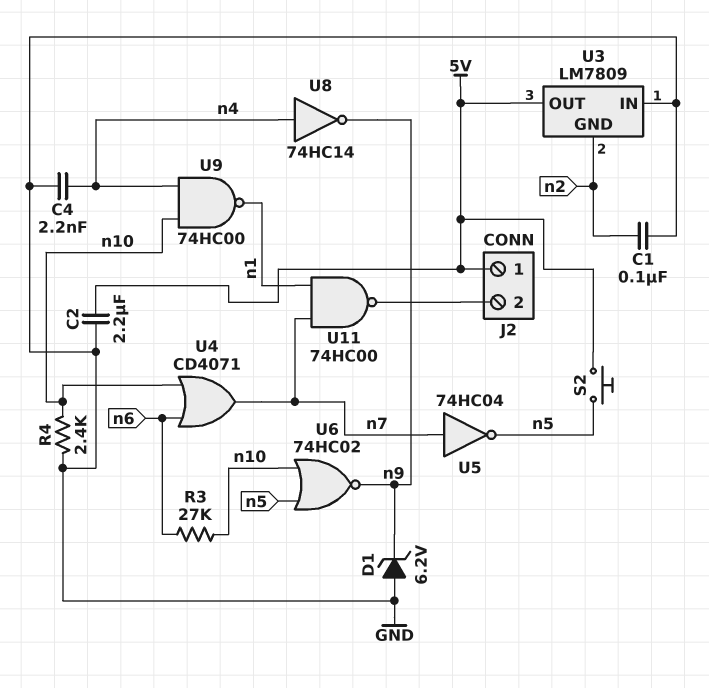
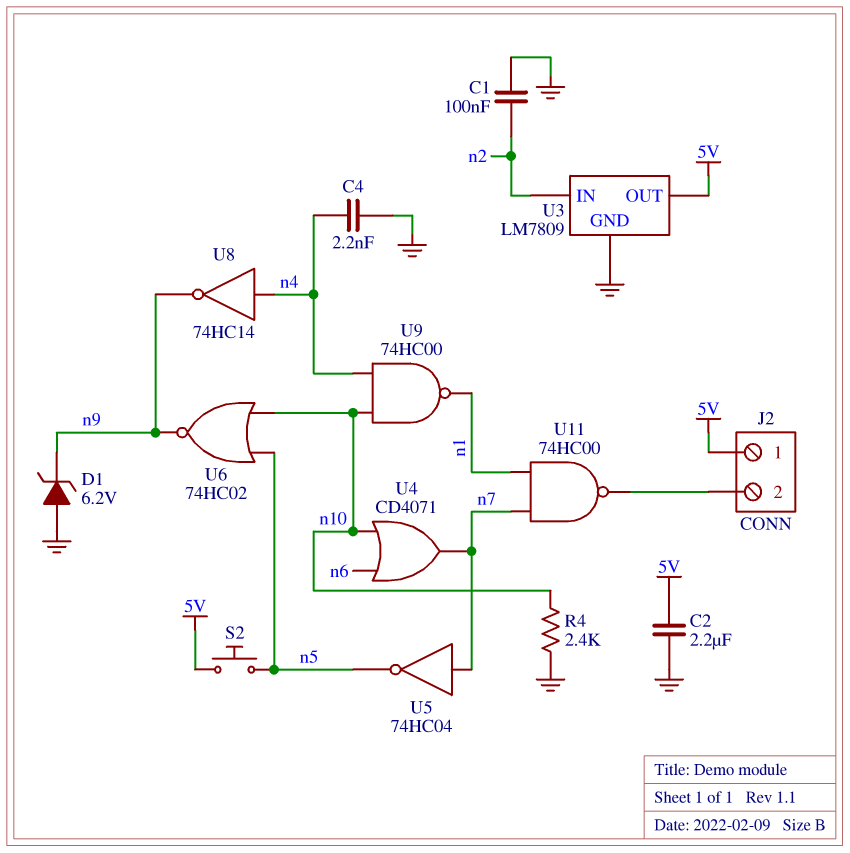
R3: 27k (n6, n10) -> none
U3 pin GND: n2 -> GND
U3 pin IN: GND -> n2

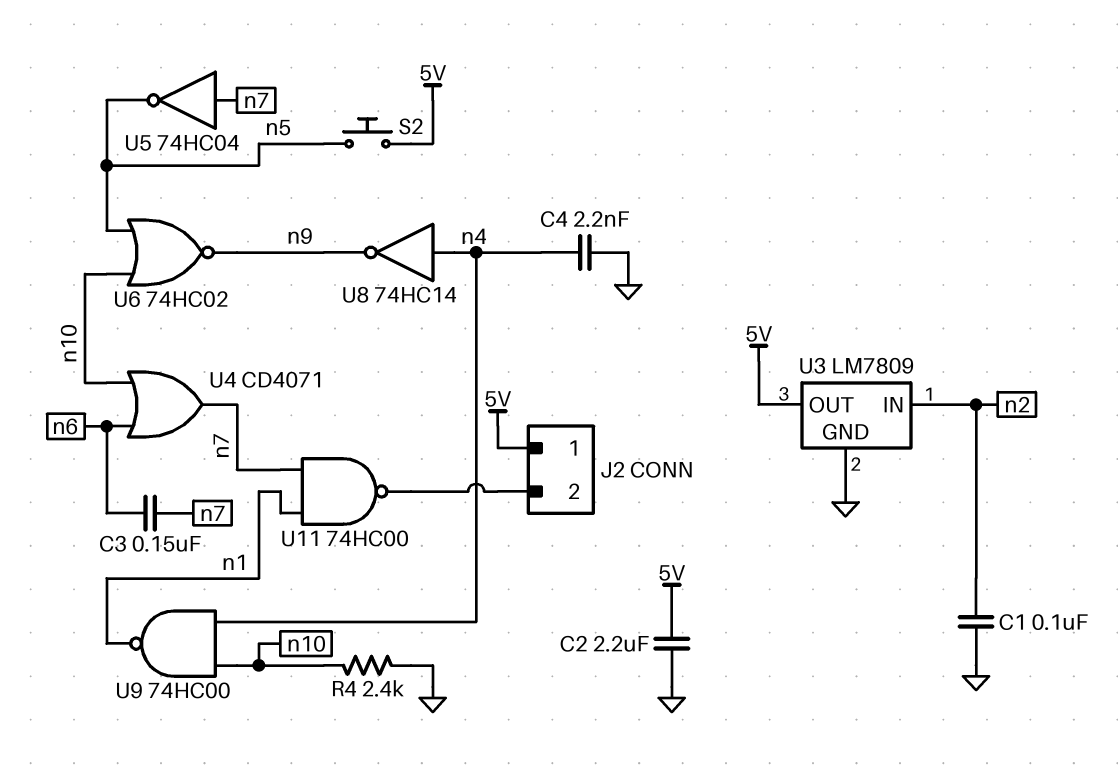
C3: none -> 150nF (n6, n7)
D1: zener 6.2V (A GND, K n9) -> none

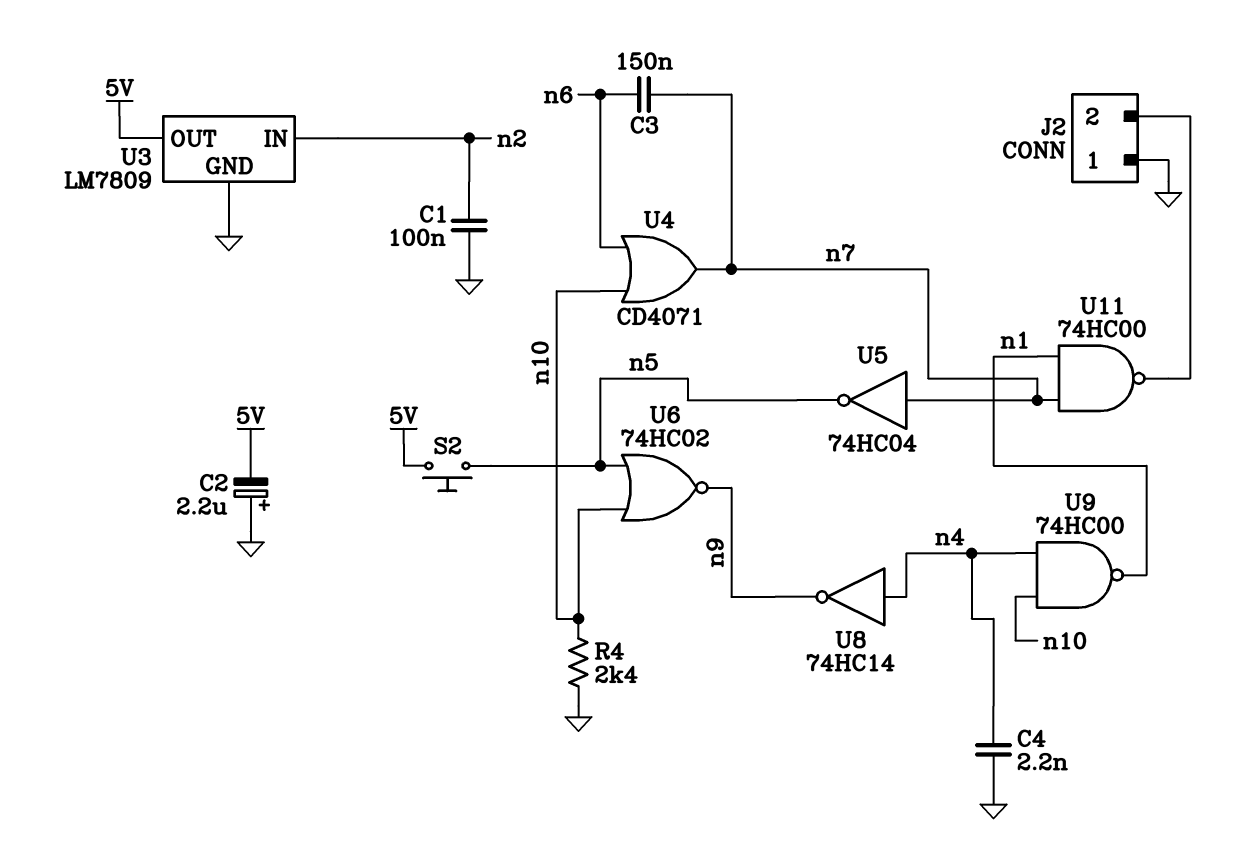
C2: 2.2uF (5V, GND) -> 2.2uF (plus GND, minus 5V)
J2 pin 1: 5V -> GND

